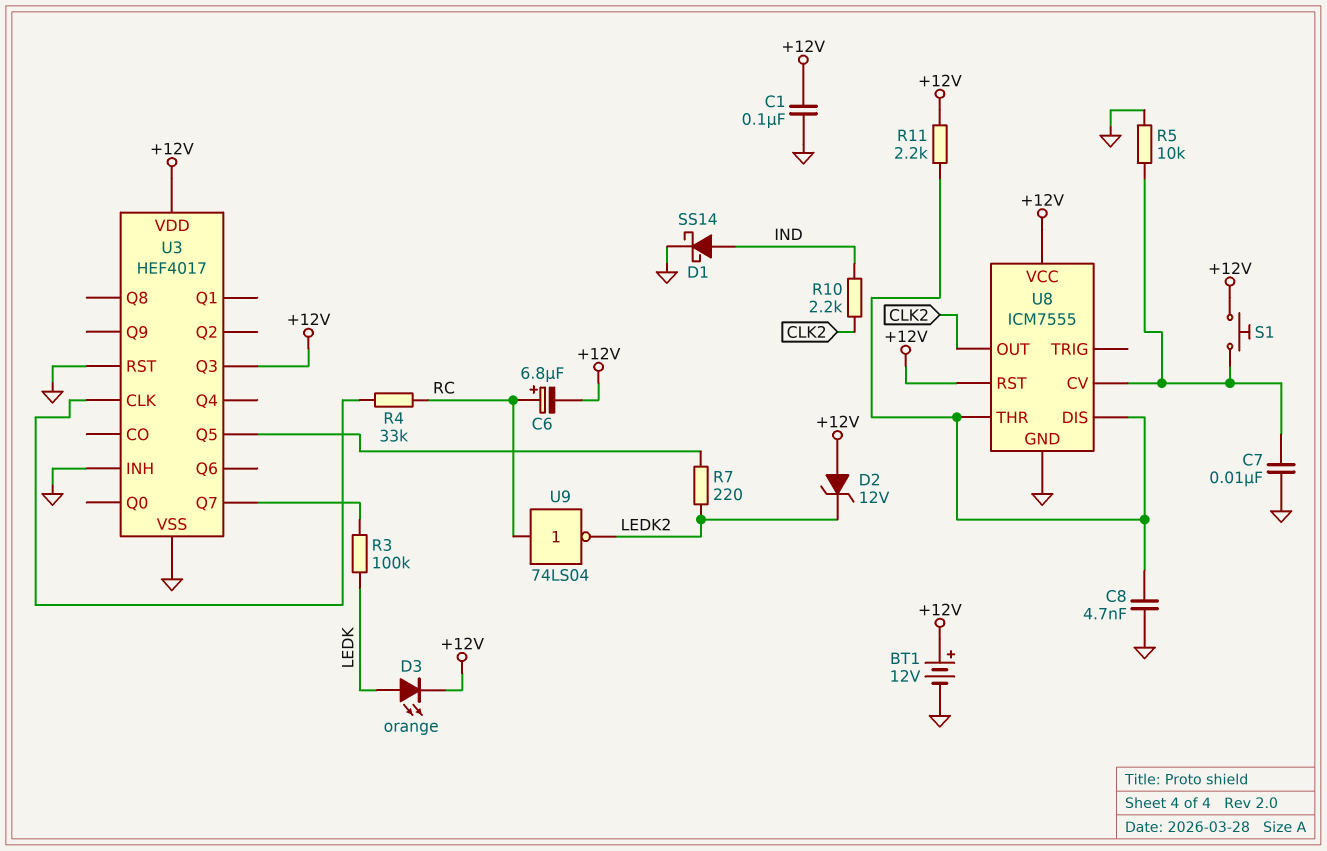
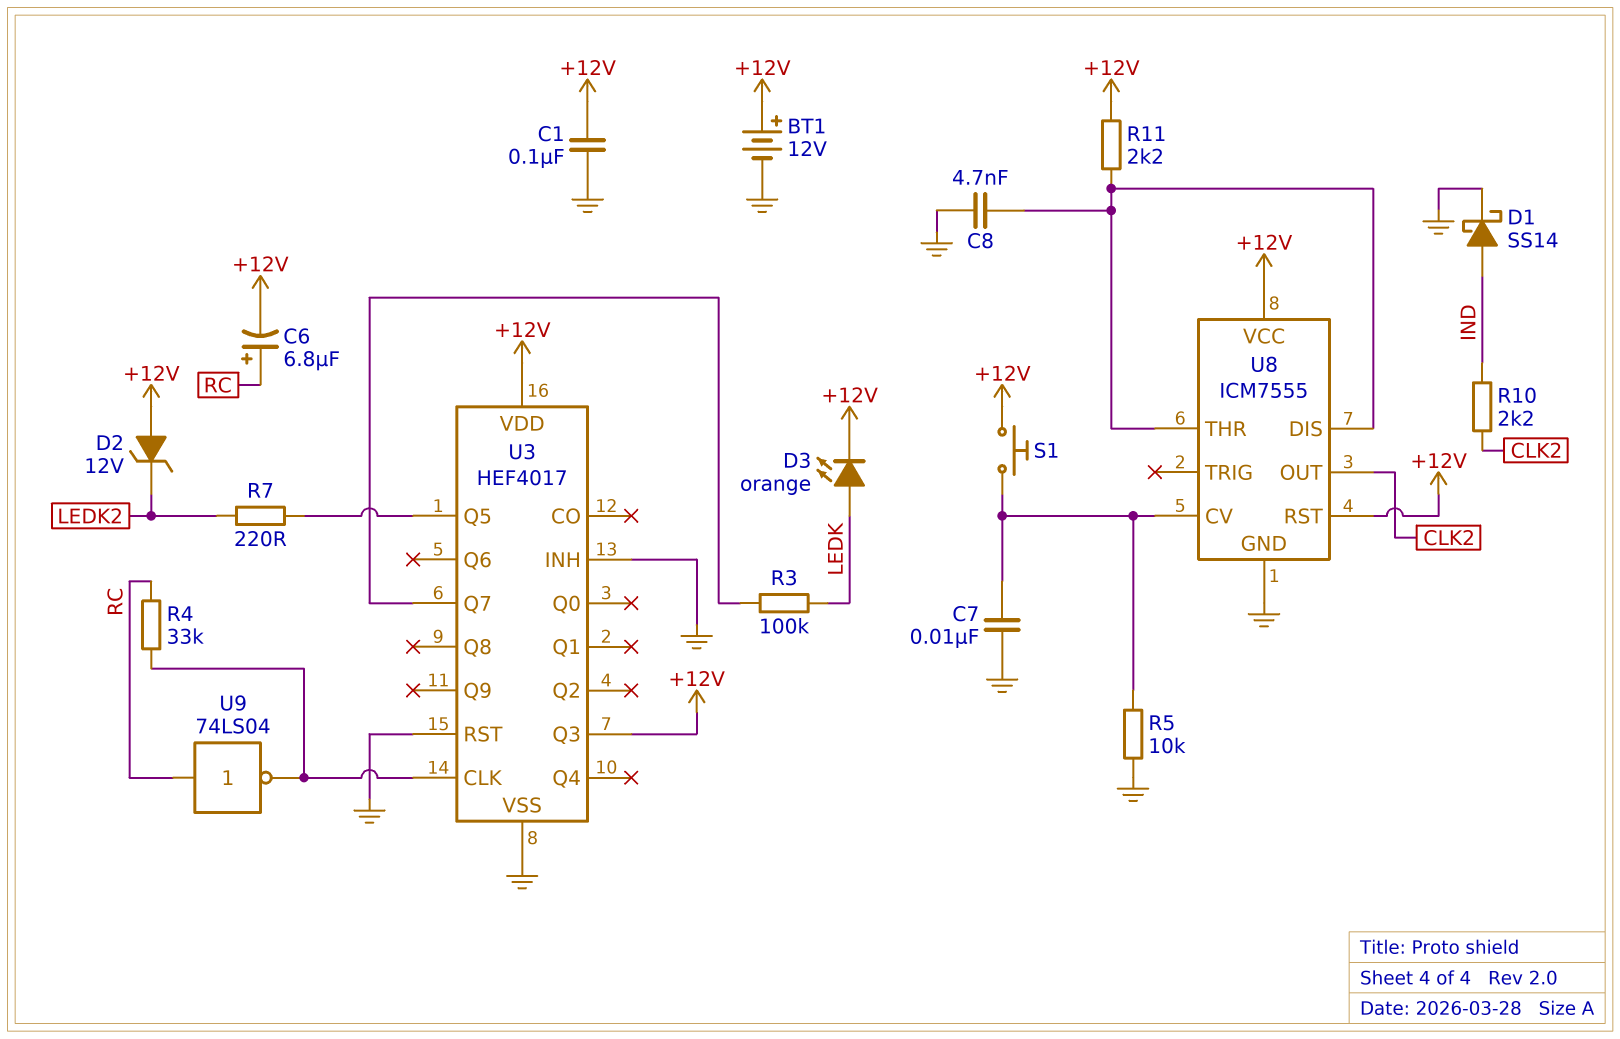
U9: NOT 74LS04 (in RC, out LEDK2) -> NOT 74LS04 (in RC, out U3/CLK)

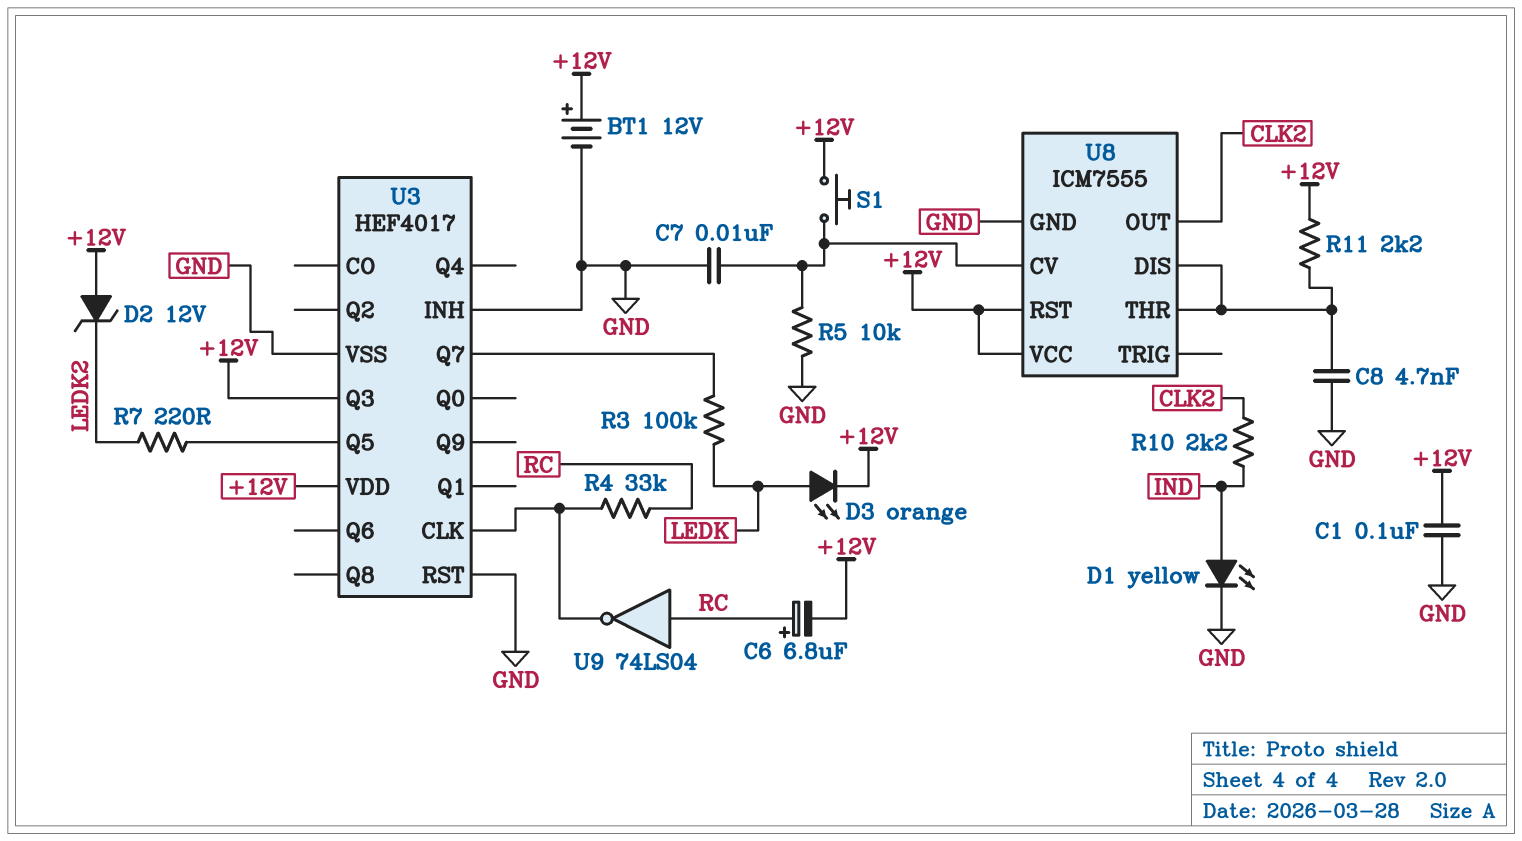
D1: schottky SS14 (A IND, K GND) -> LED yellow (A IND, K GND)

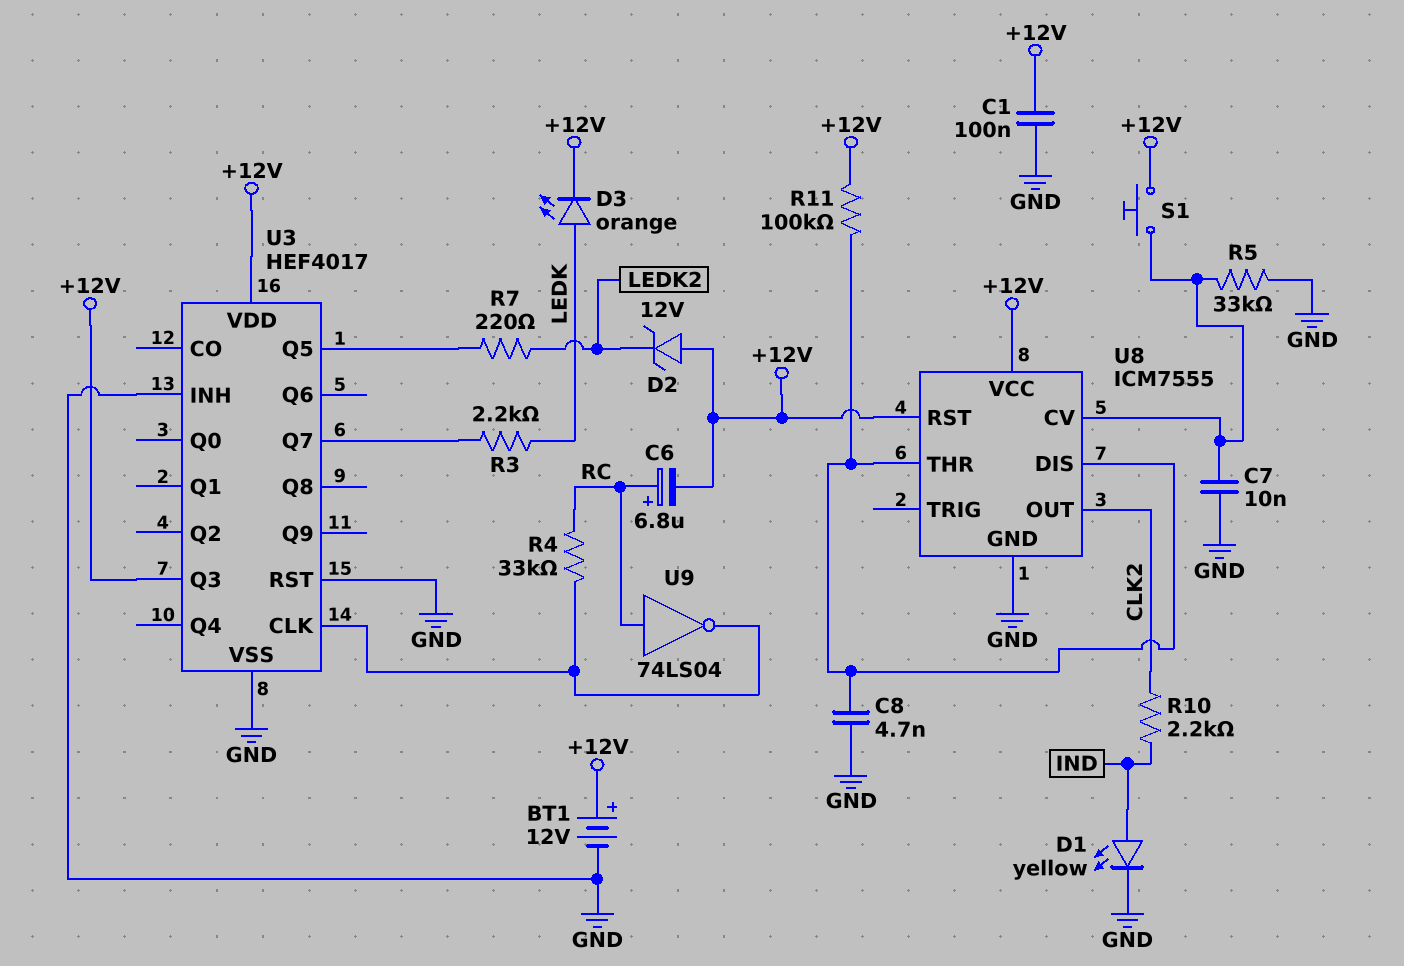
R3: 100k (LEDK, U3/Q7) -> 2.2k (LEDK, U3/Q7)
R5: 10k (GND, U8/CV) -> 33k (GND, U8/CV)
R11: 2.2k (+12V, U8/DIS) -> 100k (+12V, U8/DIS)

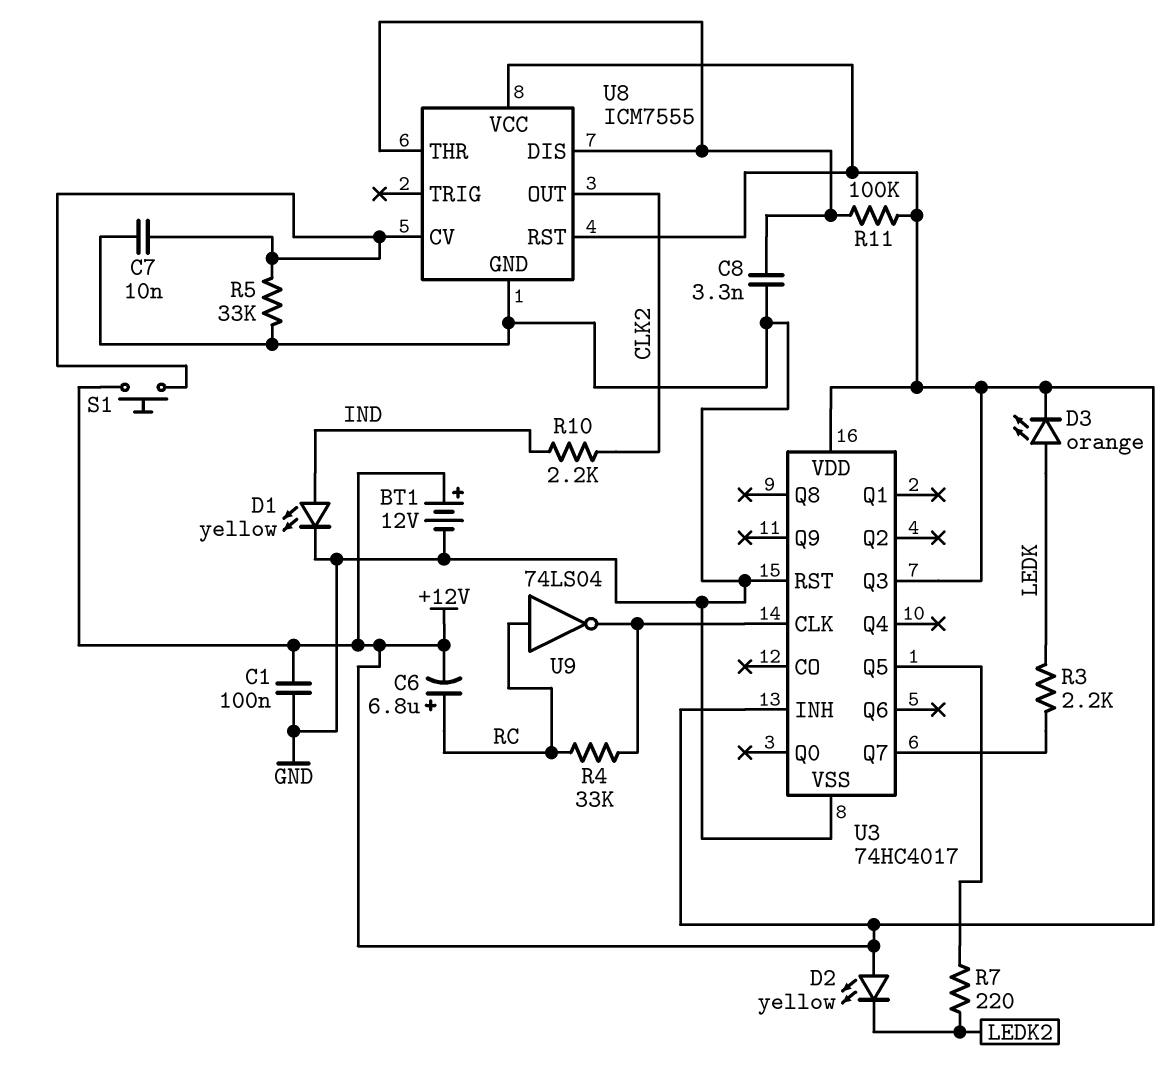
C8: 4.7nF (GND, U8/DIS) -> 3.3nF (GND, U8/DIS)
D2: zener 12V (A +12V, K LEDK2) -> LED yellow (A +12V, K LEDK2)
U3: HEF4017 -> 74HC4017
U3 pin INH: GND -> +12V

